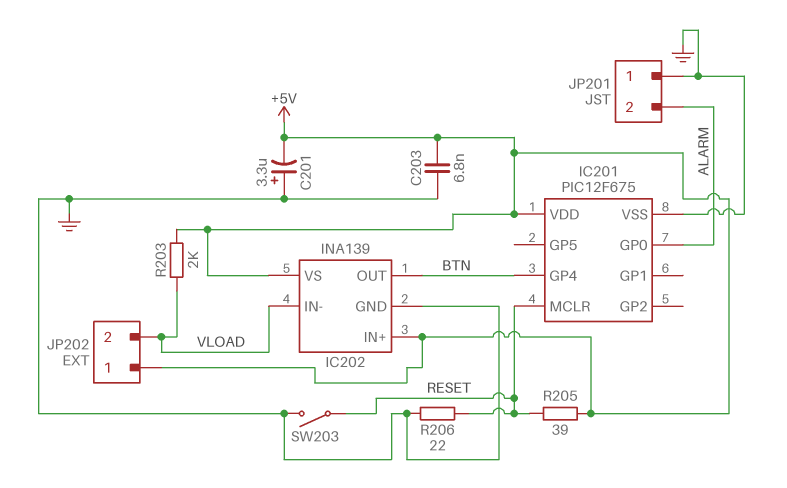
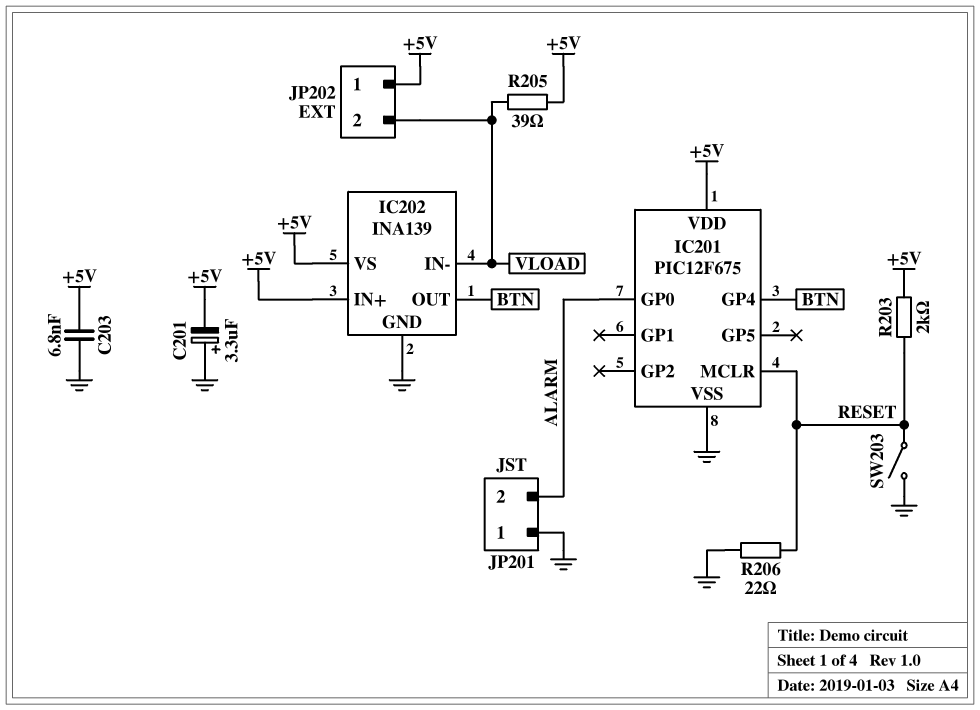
R203: 2k (+5V, VLOAD) -> 2k (+5V, RESET)
R205: 39 (+5V, RESET) -> 39 (+5V, VLOAD)

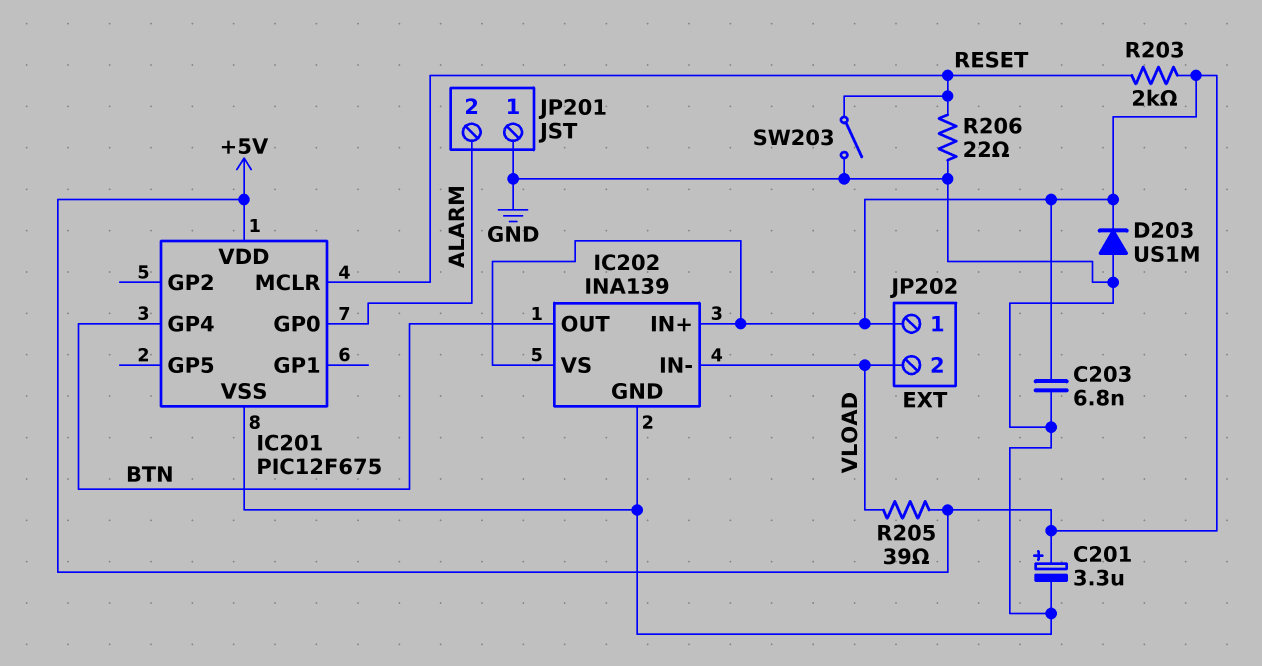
C201: 3.3uF (plus GND, minus +5V) -> 3.3uF (plus +5V, minus GND)
D203: none -> diode US1M (A GND, K +5V)

